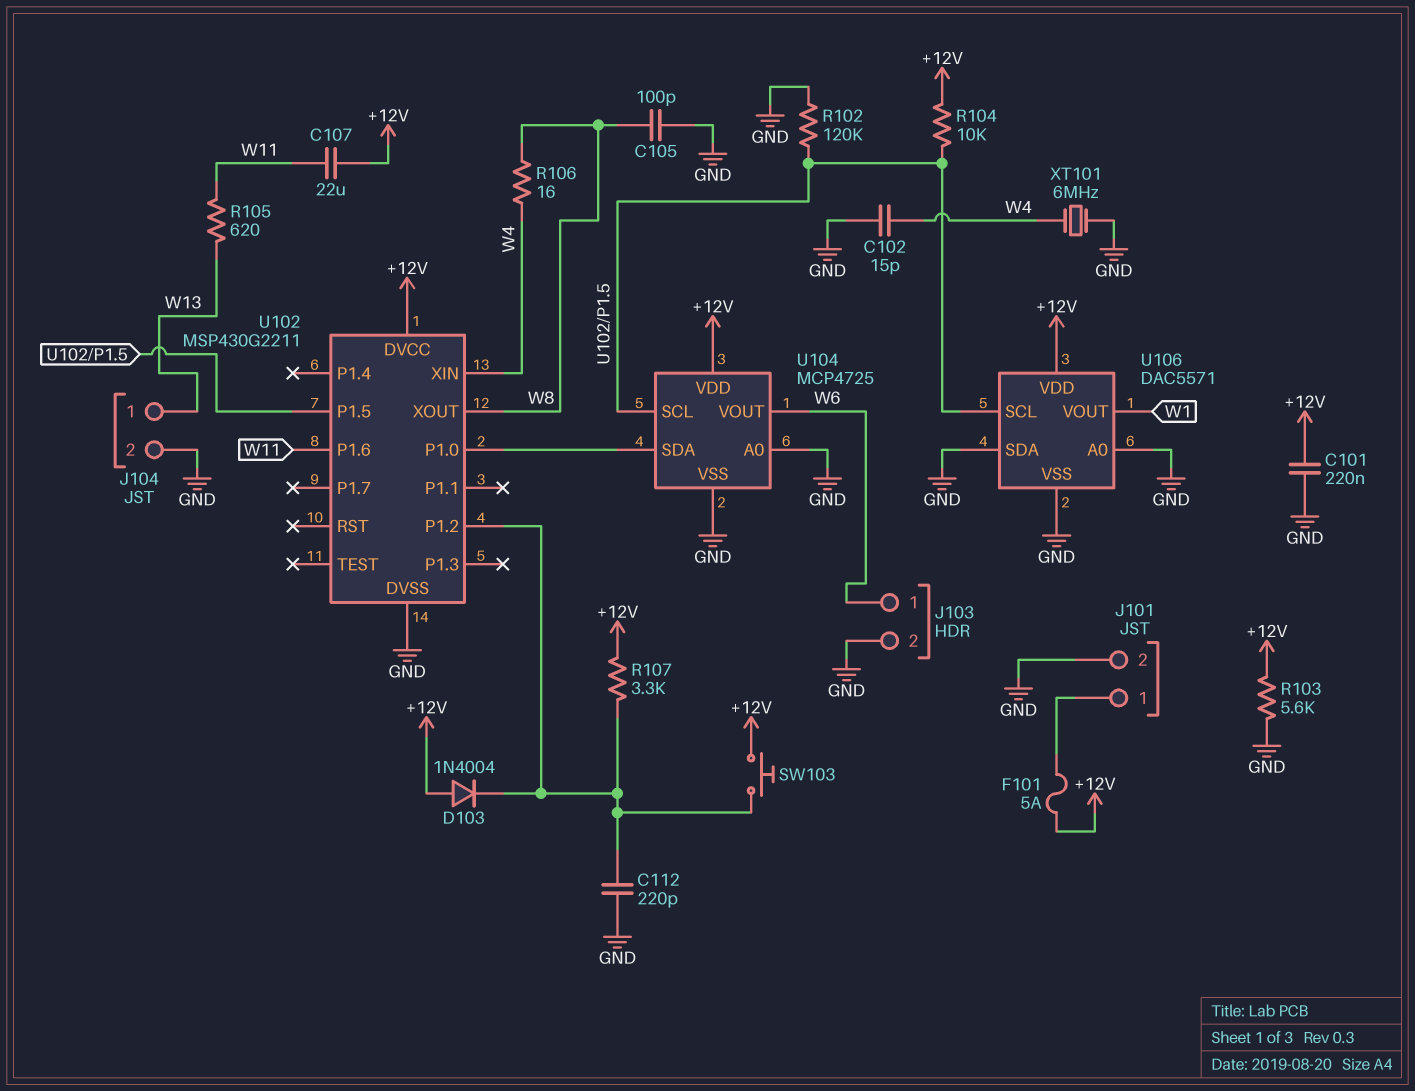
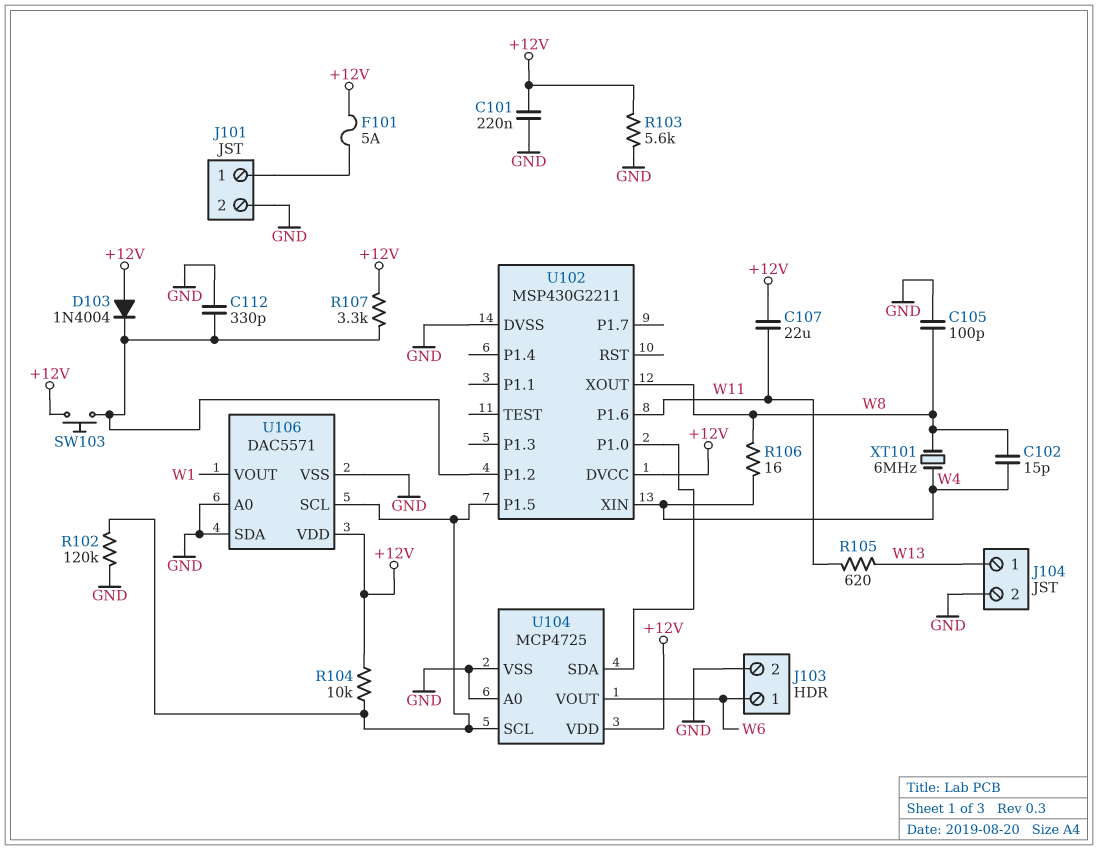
C102: 15pF (GND, W4) -> 15pF (W4, W8)
C112: 220pF (GND, U102/P1.2) -> 330pF (GND, U102/P1.2)
XT101: 6MHz (GND, W4) -> 6MHz (W4, W8)

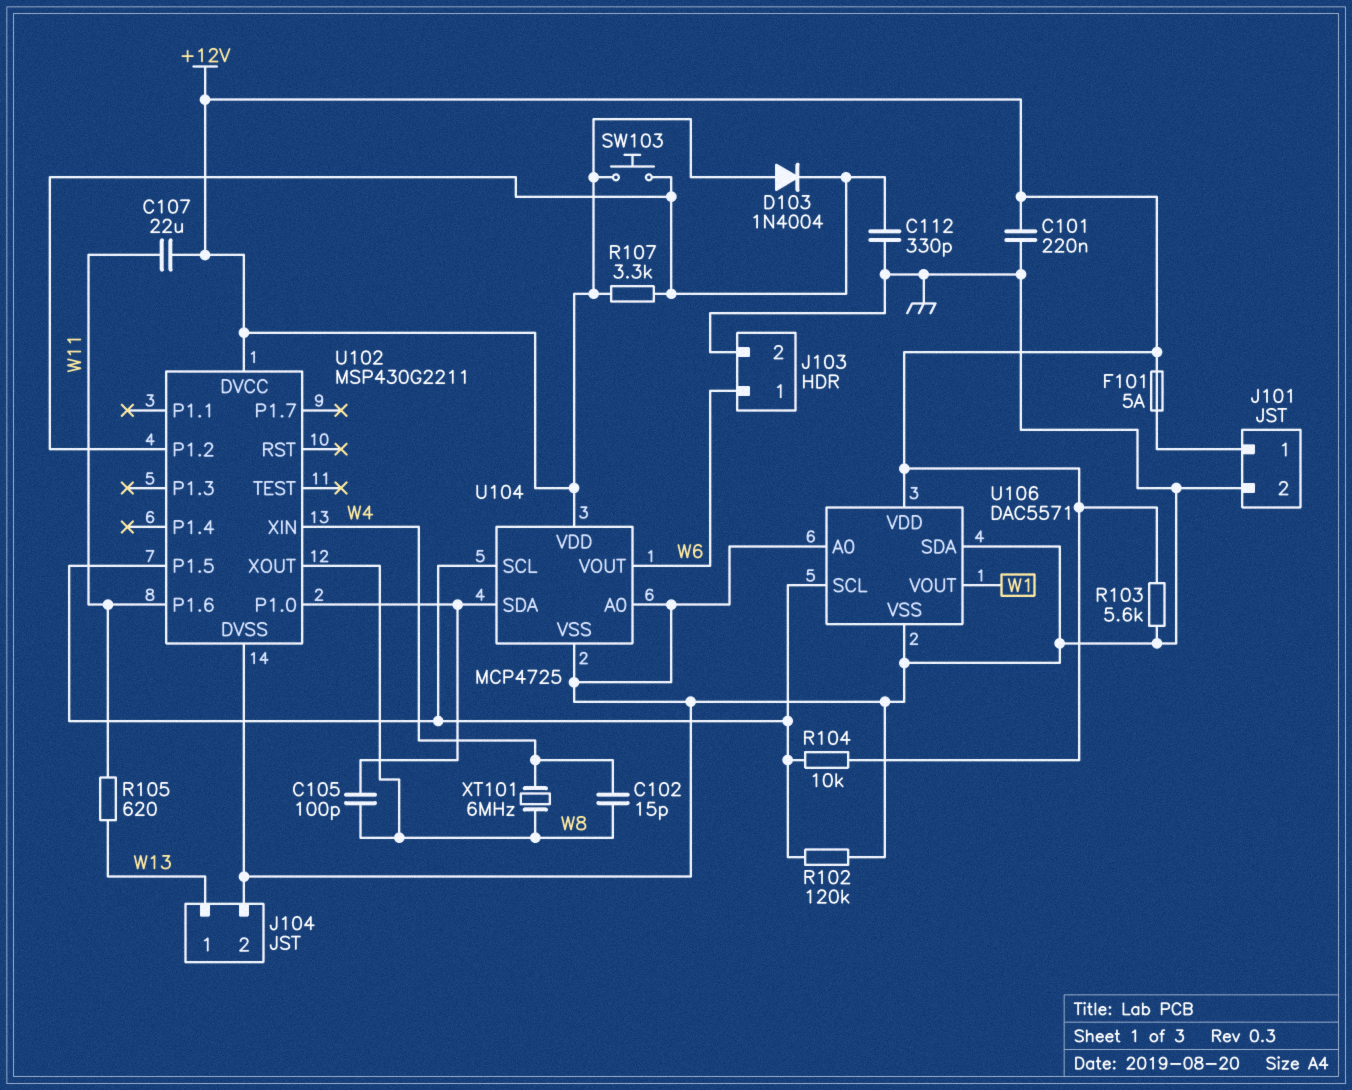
C105: 100pF (GND, W8) -> 100pF (U102/P1.0, W8)
R106: 16 (W4, W8) -> none

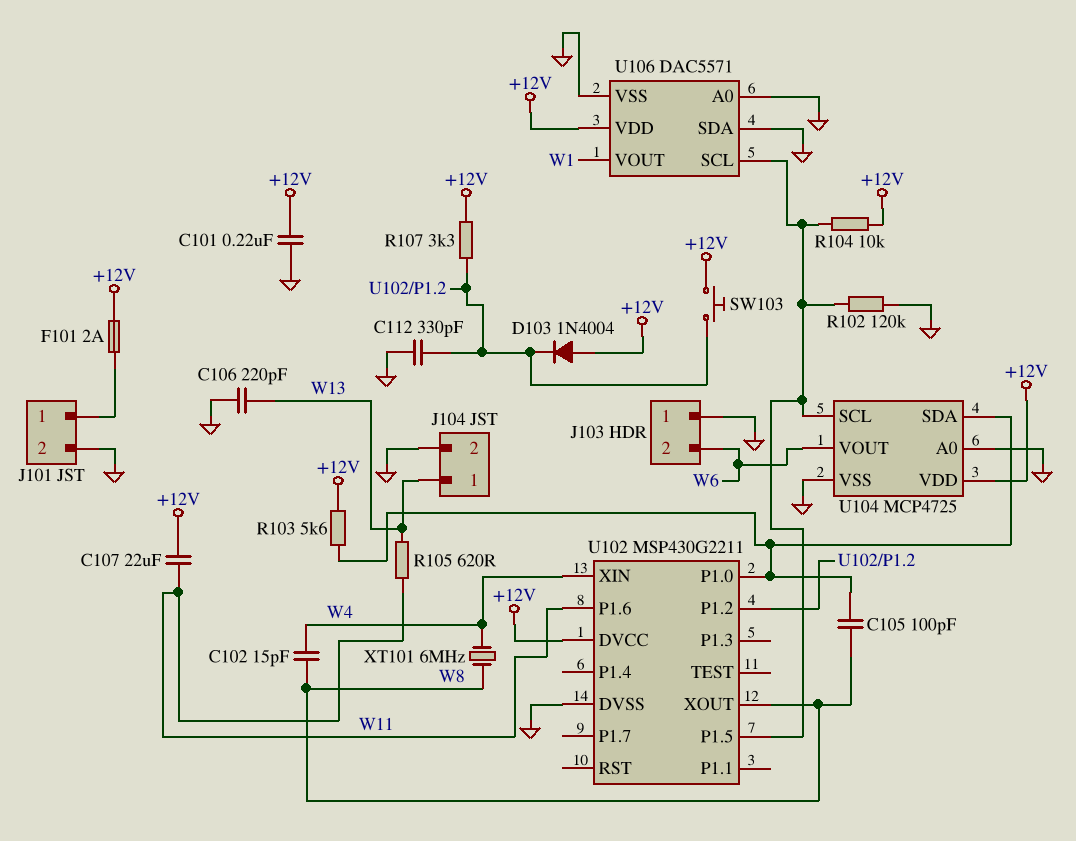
C106: none -> 220pF (GND, W13)
F101: 5A (+12V, J101/1) -> 2A (+12V, J101/1)
J103 pin 1: W6 -> GND
J103 pin 2: GND -> W6
R103: 5.6k (+12V, GND) -> 5.6k (+12V, U102/P1.0)

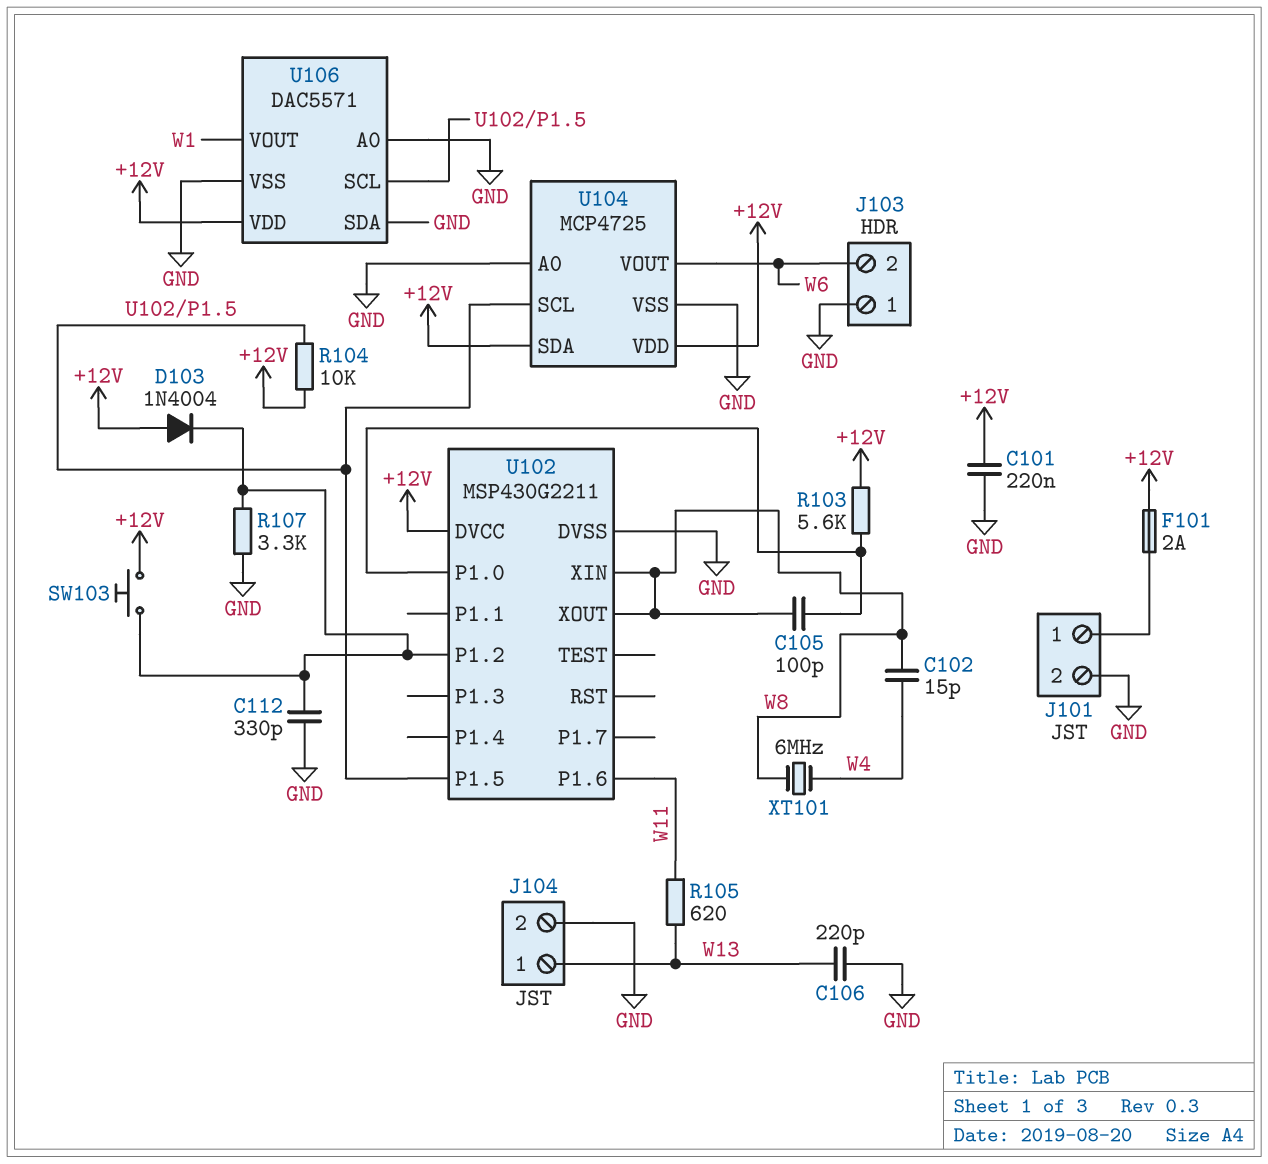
C107: 22uF (+12V, W11) -> none
R102: 120k (GND, U102/P1.5) -> none
R107: 3.3k (+12V, U102/P1.2) -> 3.3k (GND, U102/P1.2)
U102 pin XIN: W4 -> W8
U104 pin SDA: U102/P1.0 -> +12V

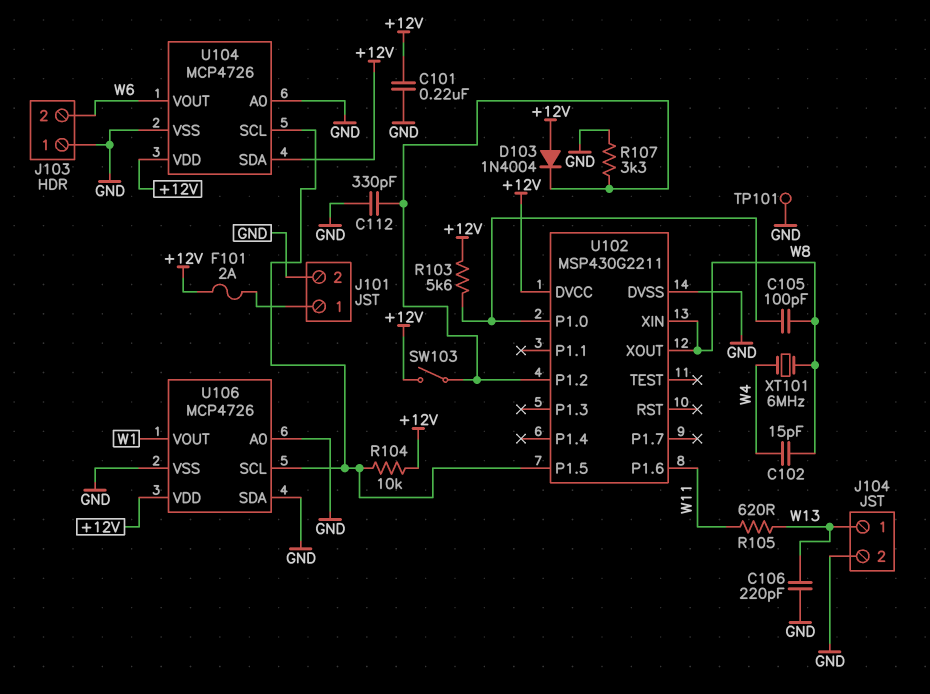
SW103: button (+12V, U102/P1.2) -> switch (+12V, U102/P1.2)
TP101: none -> test point (GND)
U104: MCP4725 -> MCP4726
U106: DAC5571 -> MCP4726

